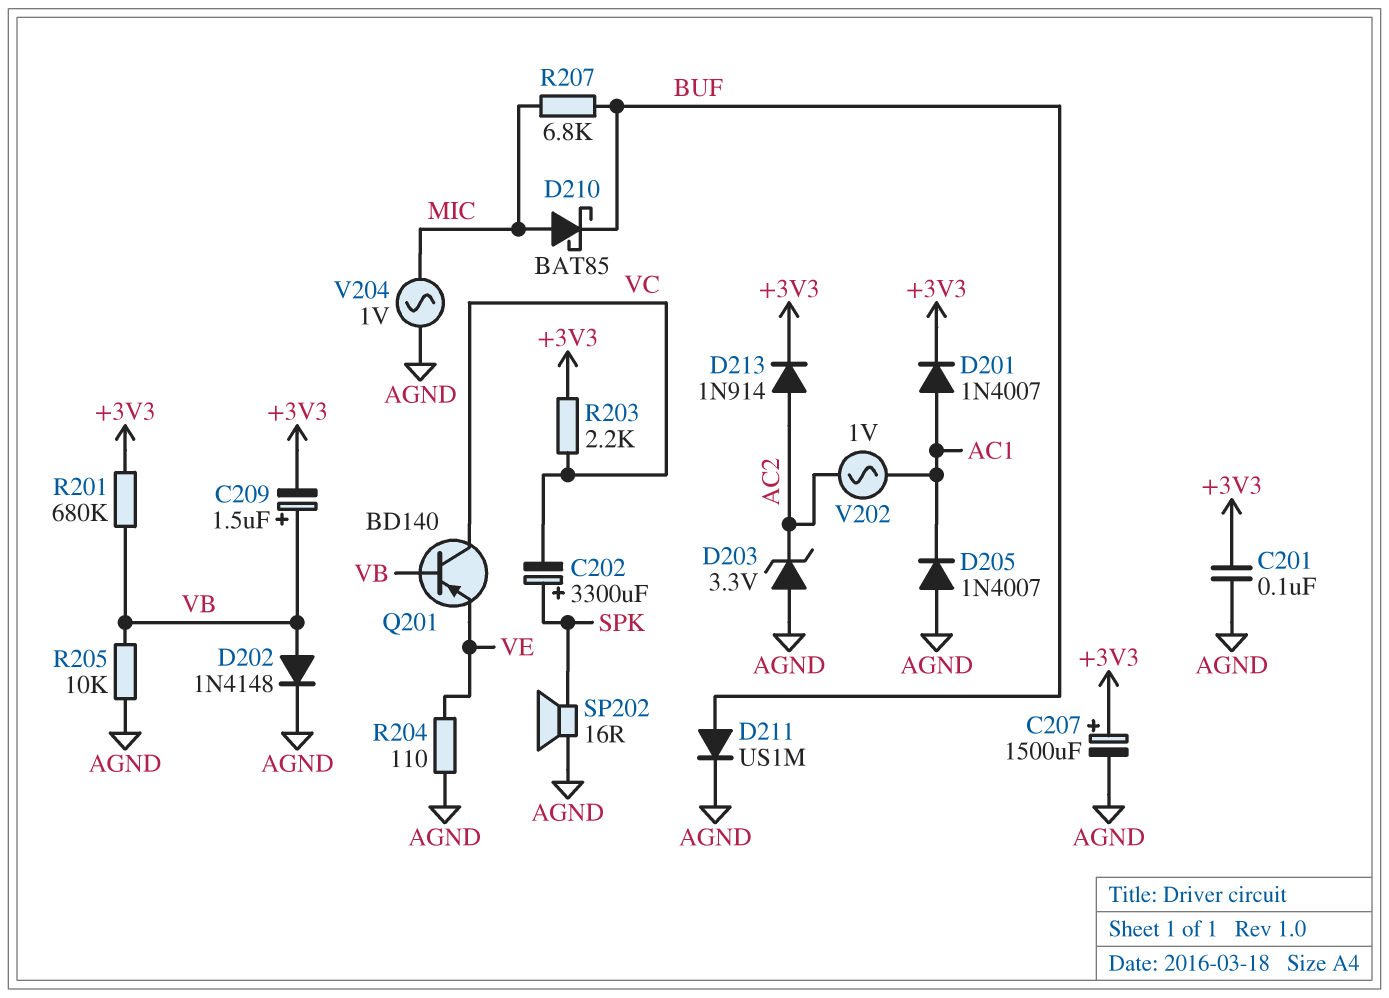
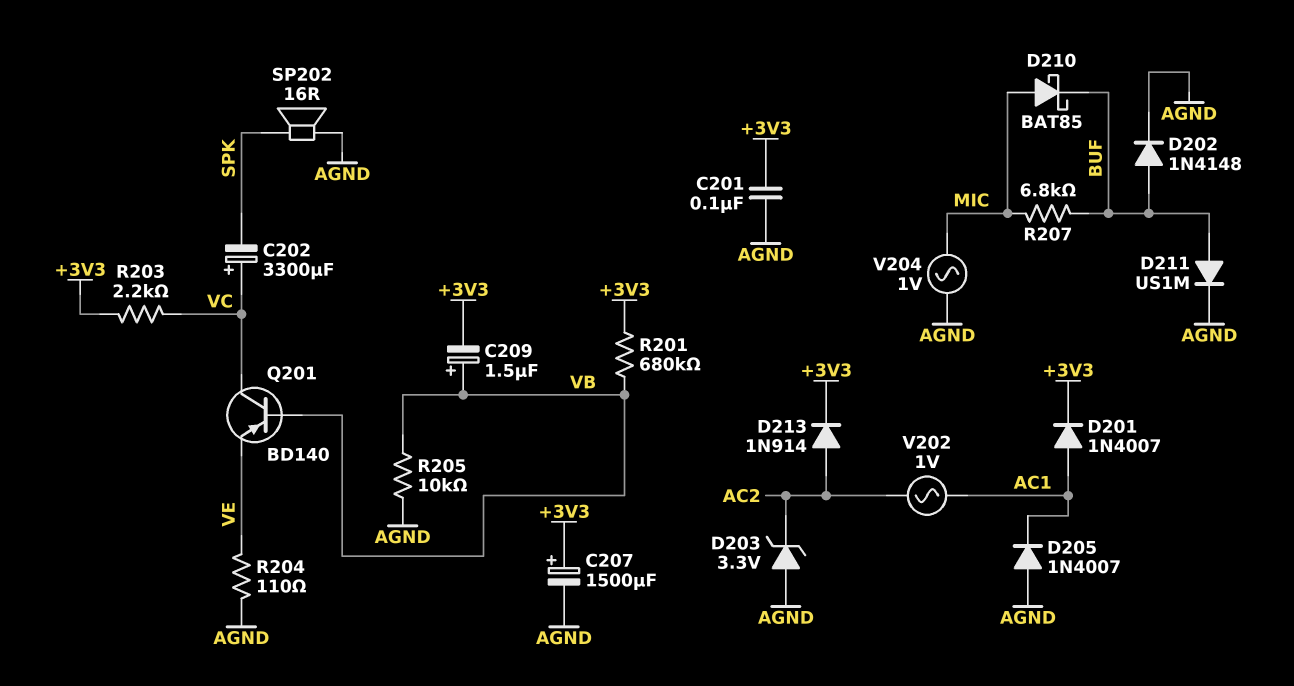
C202: 3300uF (plus SPK, minus VC) -> 3300uF (plus VC, minus SPK)
D202: diode 1N4148 (A VB, K AGND) -> diode 1N4148 (A BUF, K AGND)

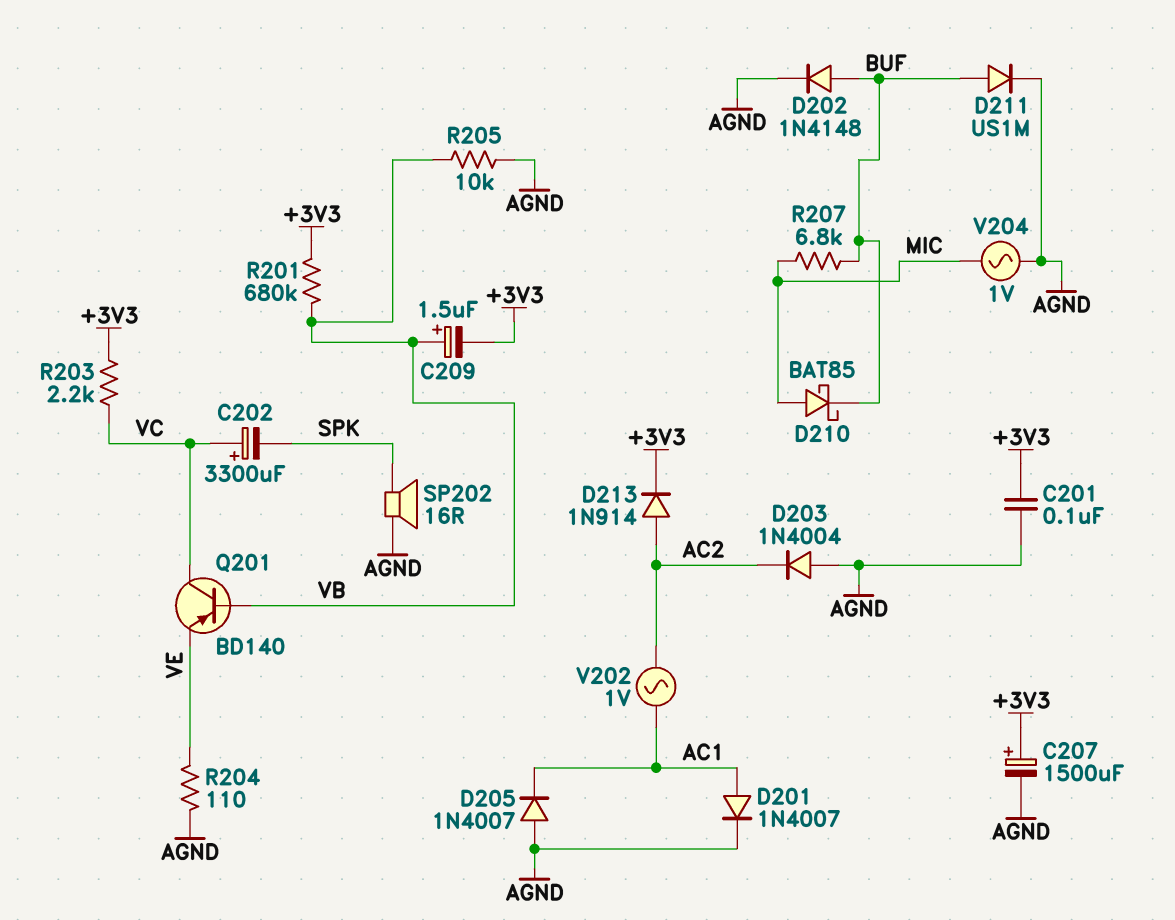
D201: diode 1N4007 (A AC1, K +3V3) -> diode 1N4007 (A AC1, K AGND)
D203: zener 3.3V (A AGND, K AC2) -> diode 1N4004 (A AGND, K AC2)

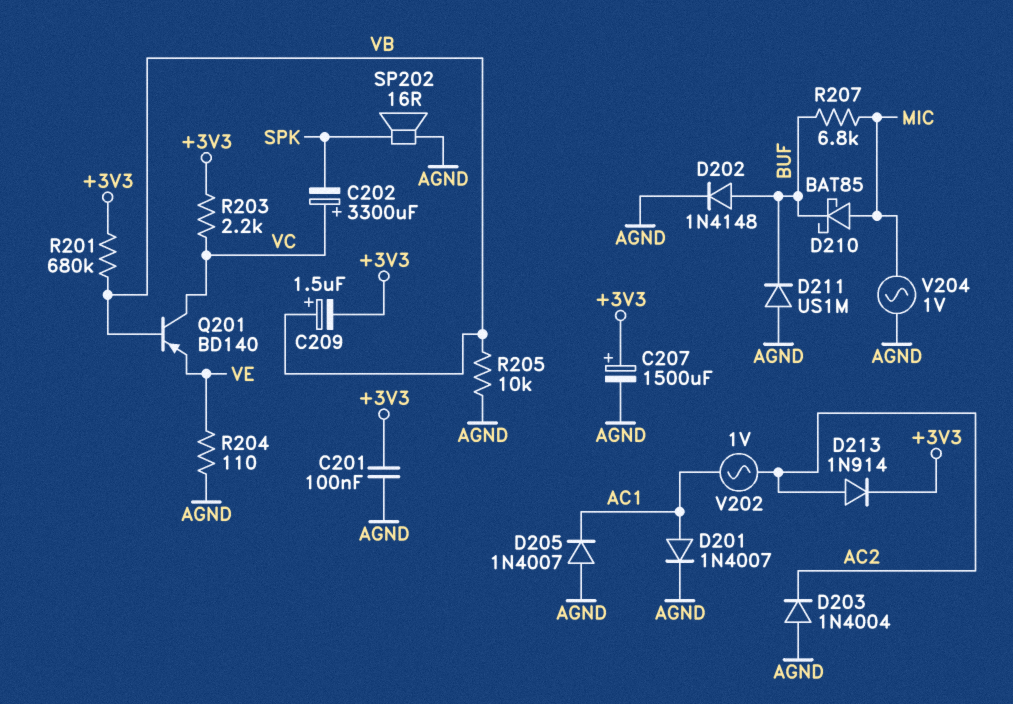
D211: diode US1M (A BUF, K AGND) -> diode US1M (A AGND, K BUF)

